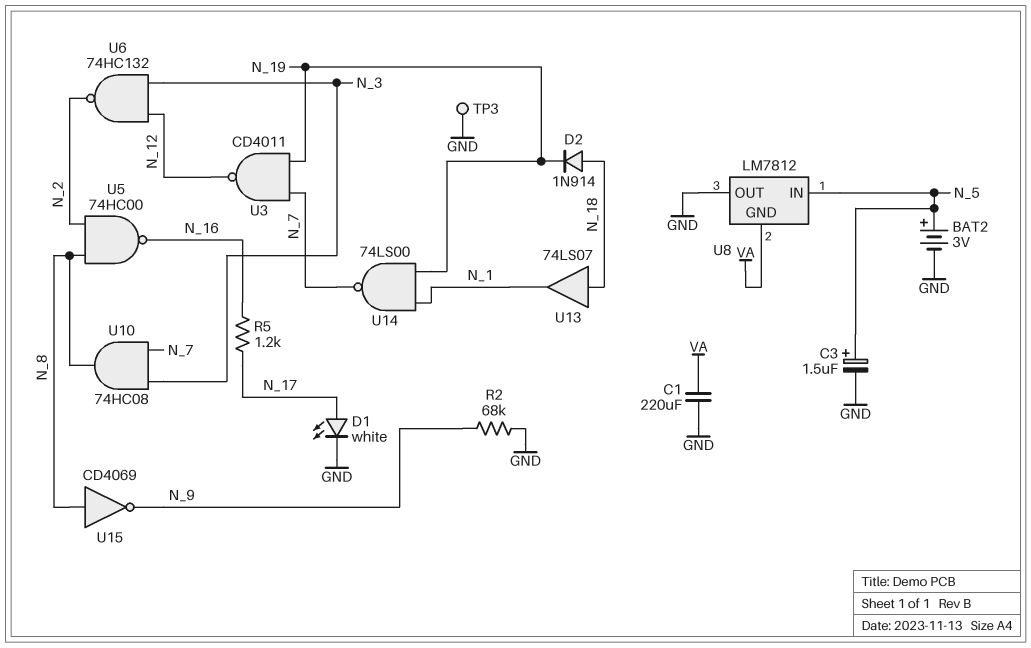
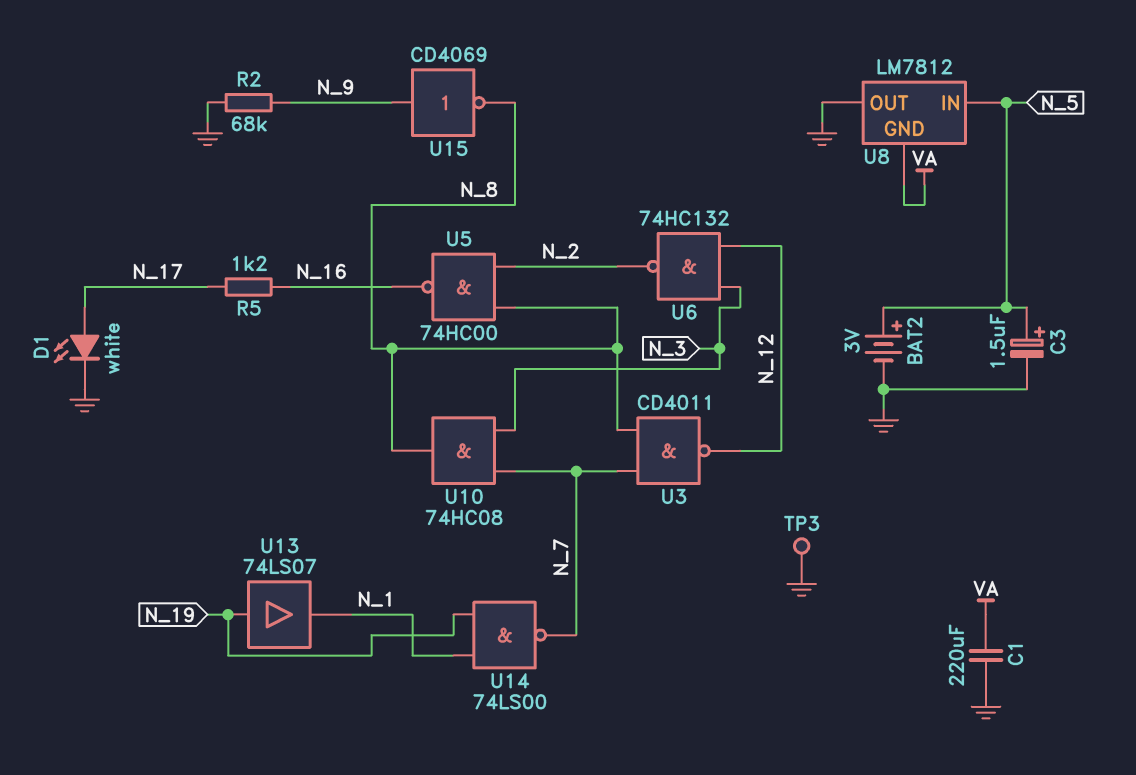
D2: diode 1N914 (A N_18, K N_19) -> none
U3: NAND CD4011 (in N_7, in N_19, out N_12) -> NAND CD4011 (in N_7, in N_8, out N_12)
U13: buffer 74LS07 (in N_18, out N_1) -> buffer 74LS07 (in N_19, out N_1)
U15: NOT CD4069 (in N_8, out N_9) -> NOT CD4069 (in N_9, out N_8)

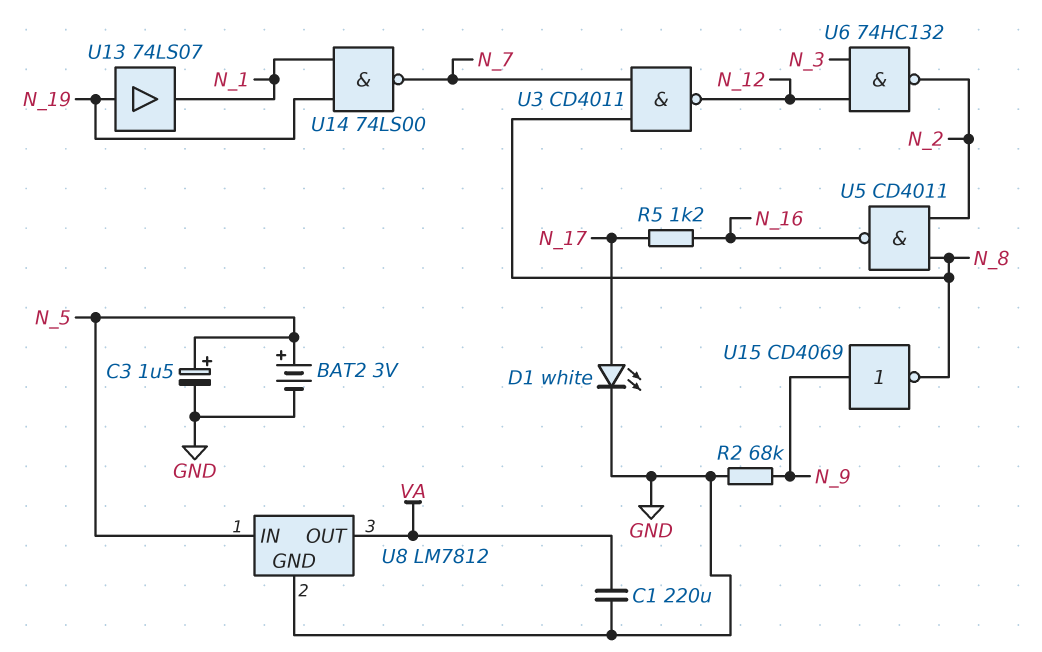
TP3: test point (GND) -> none
U5: NAND 74HC00 (in N_2, in N_8, out N_16) -> NAND CD4011 (in N_2, in N_8, out N_16)
U8 pin GND: VA -> GND
U8 pin OUT: GND -> VA
U10: AND 74HC08 (in N_3, in N_7, out N_8) -> none

